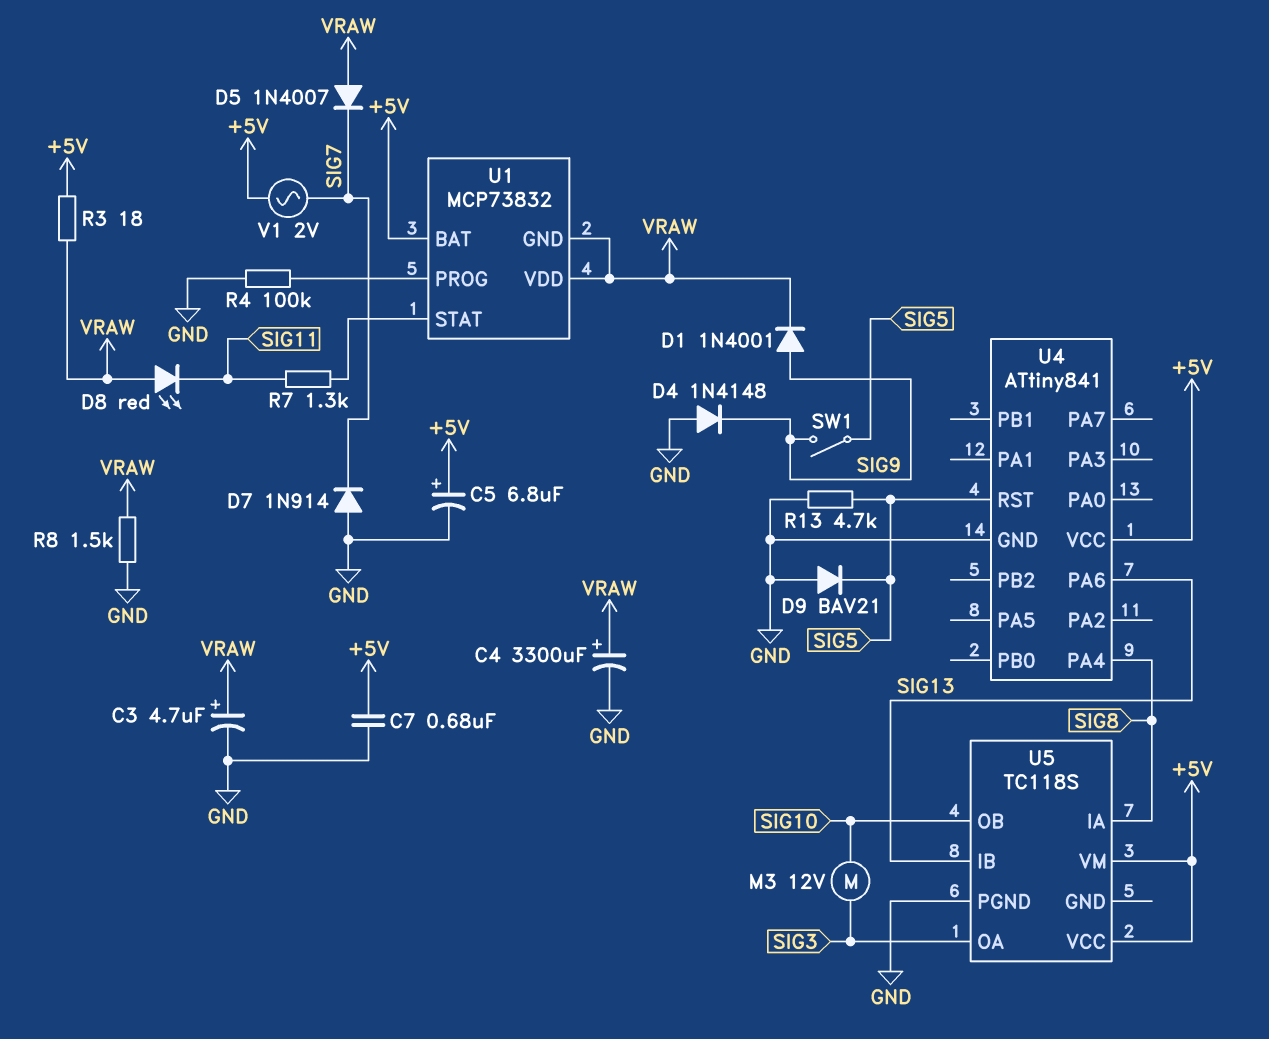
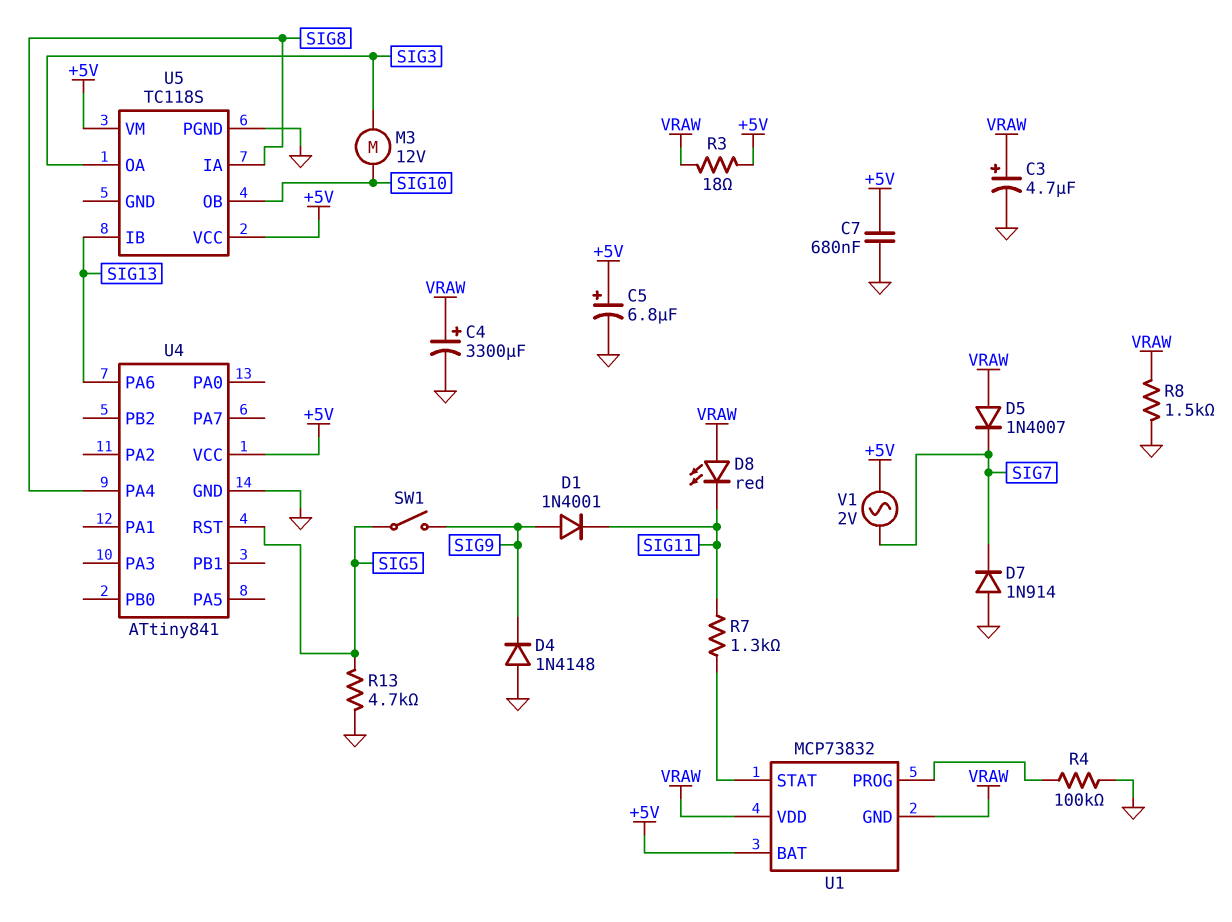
D1: diode 1N4001 (A SIG9, K VRAW) -> diode 1N4001 (A SIG9, K SIG11)
D9: diode BAV21 (A GND, K SIG5) -> none

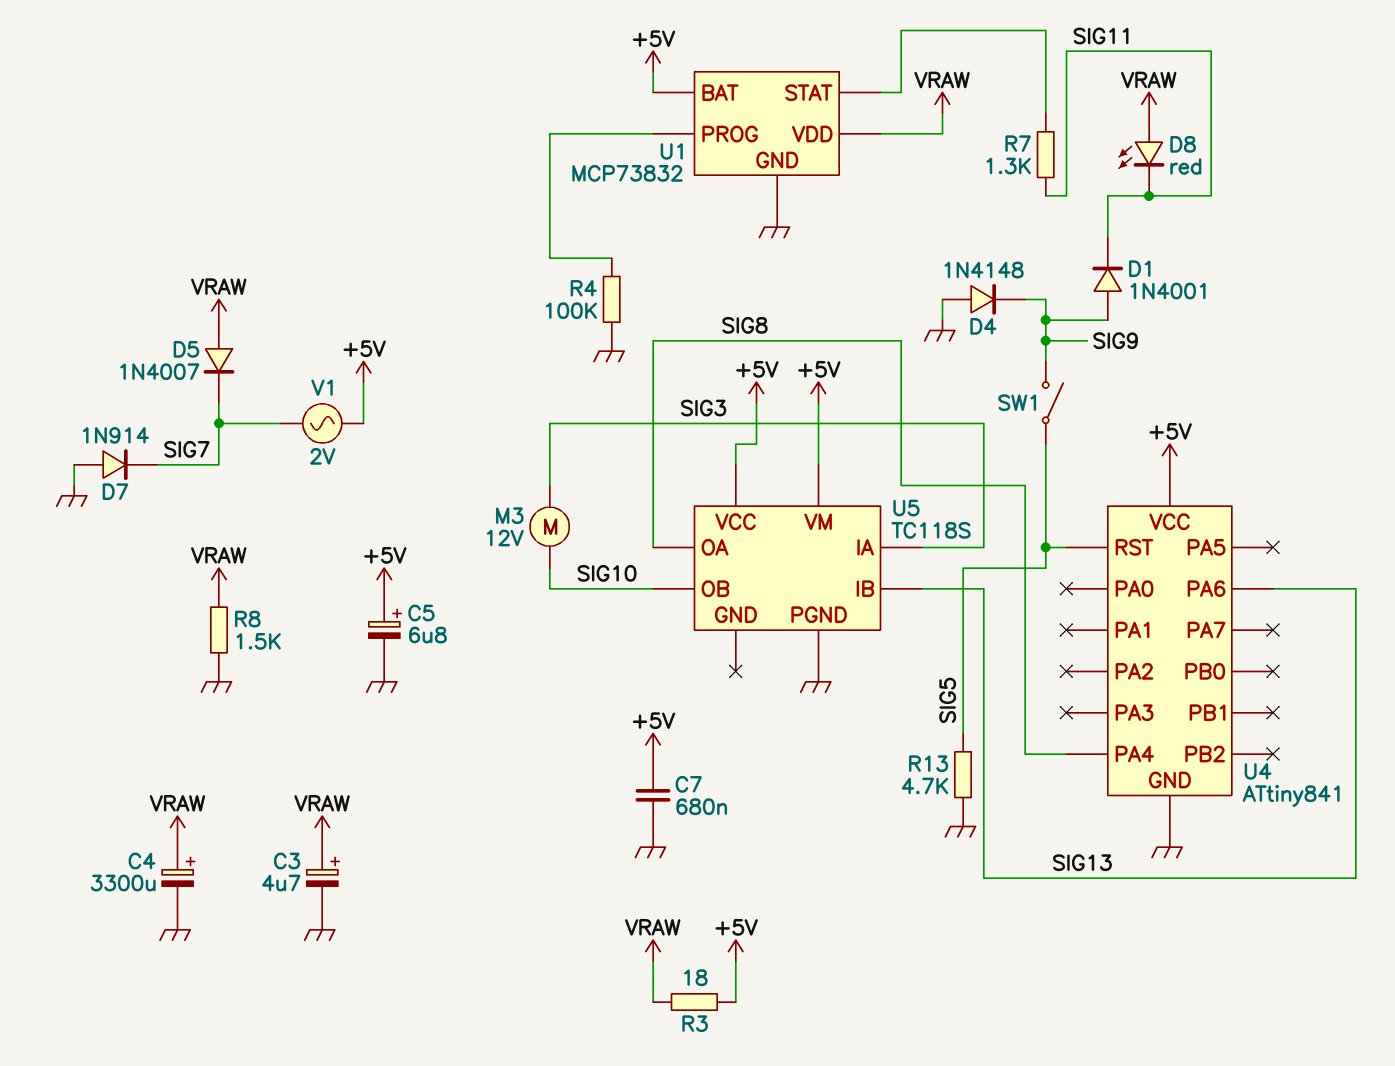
U1 pin GND: VRAW -> GND
U5 pin IA: SIG8 -> SIG3
U5 pin OA: SIG3 -> SIG8

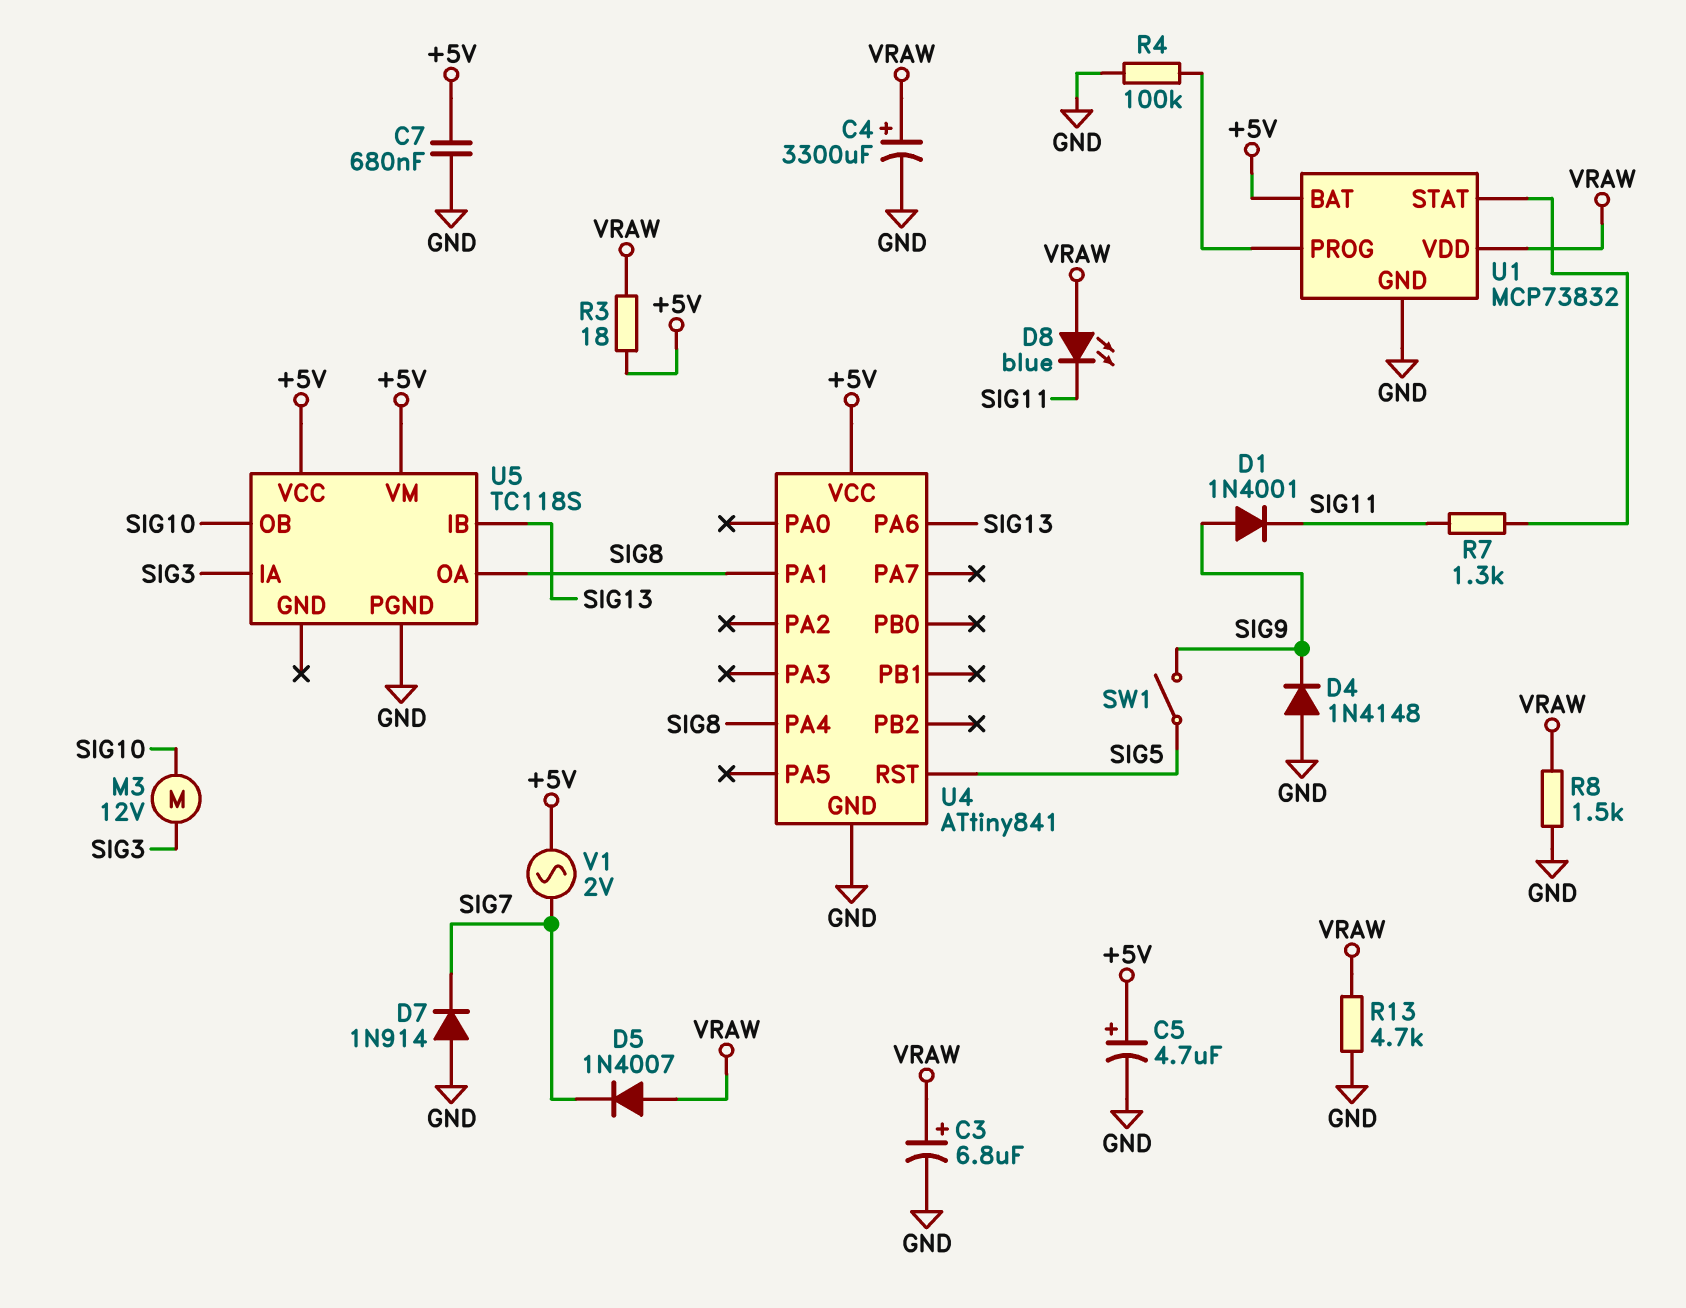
C3: 4.7uF (plus VRAW, minus GND) -> 6.8uF (plus VRAW, minus GND)
C5: 6.8uF (plus +5V, minus GND) -> 4.7uF (plus +5V, minus GND)
D8: LED red (A VRAW, K SIG11) -> LED blue (A VRAW, K SIG11)
R13: 4.7k (GND, SIG5) -> 4.7k (GND, VRAW)
U4 pin PA1: none -> SIG8

